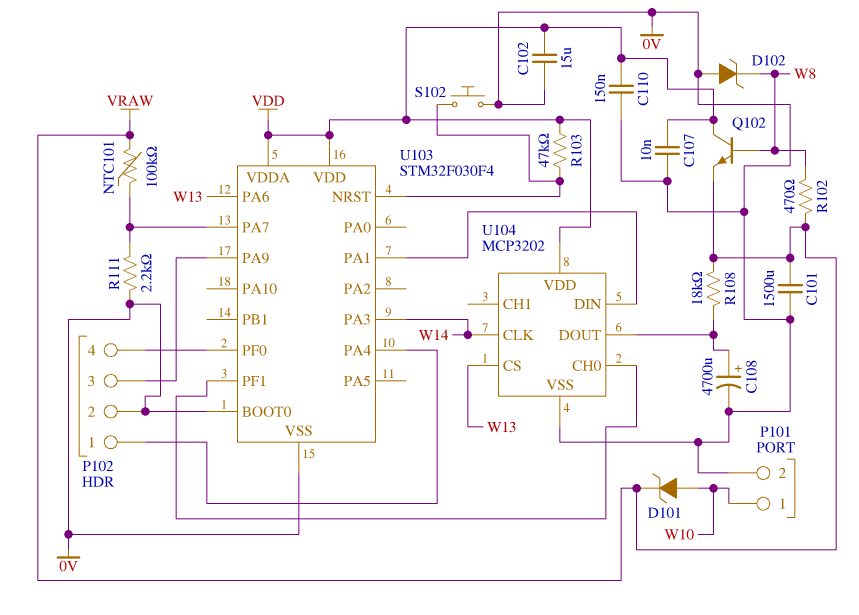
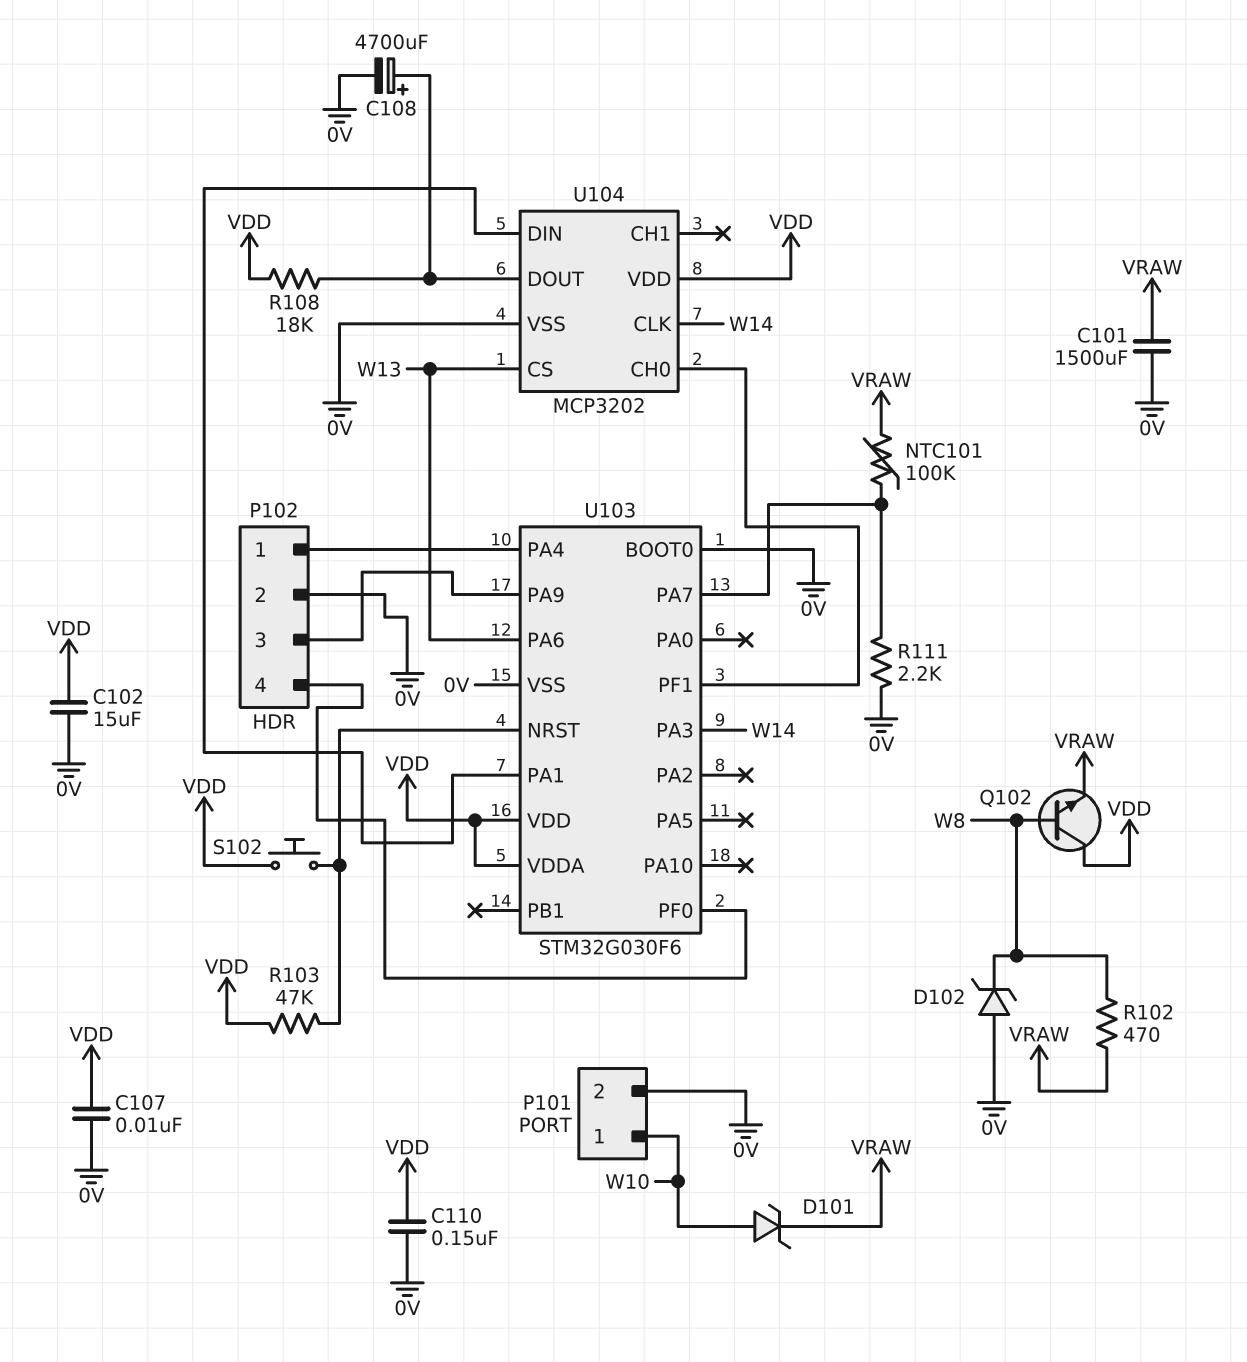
R108: 18k (U104/DOUT, VRAW) -> 18k (U104/DOUT, VDD)
S102: button (0V, U103/NRST) -> button (U103/NRST, VDD)
U103: STM32F030F4 -> STM32G030F6

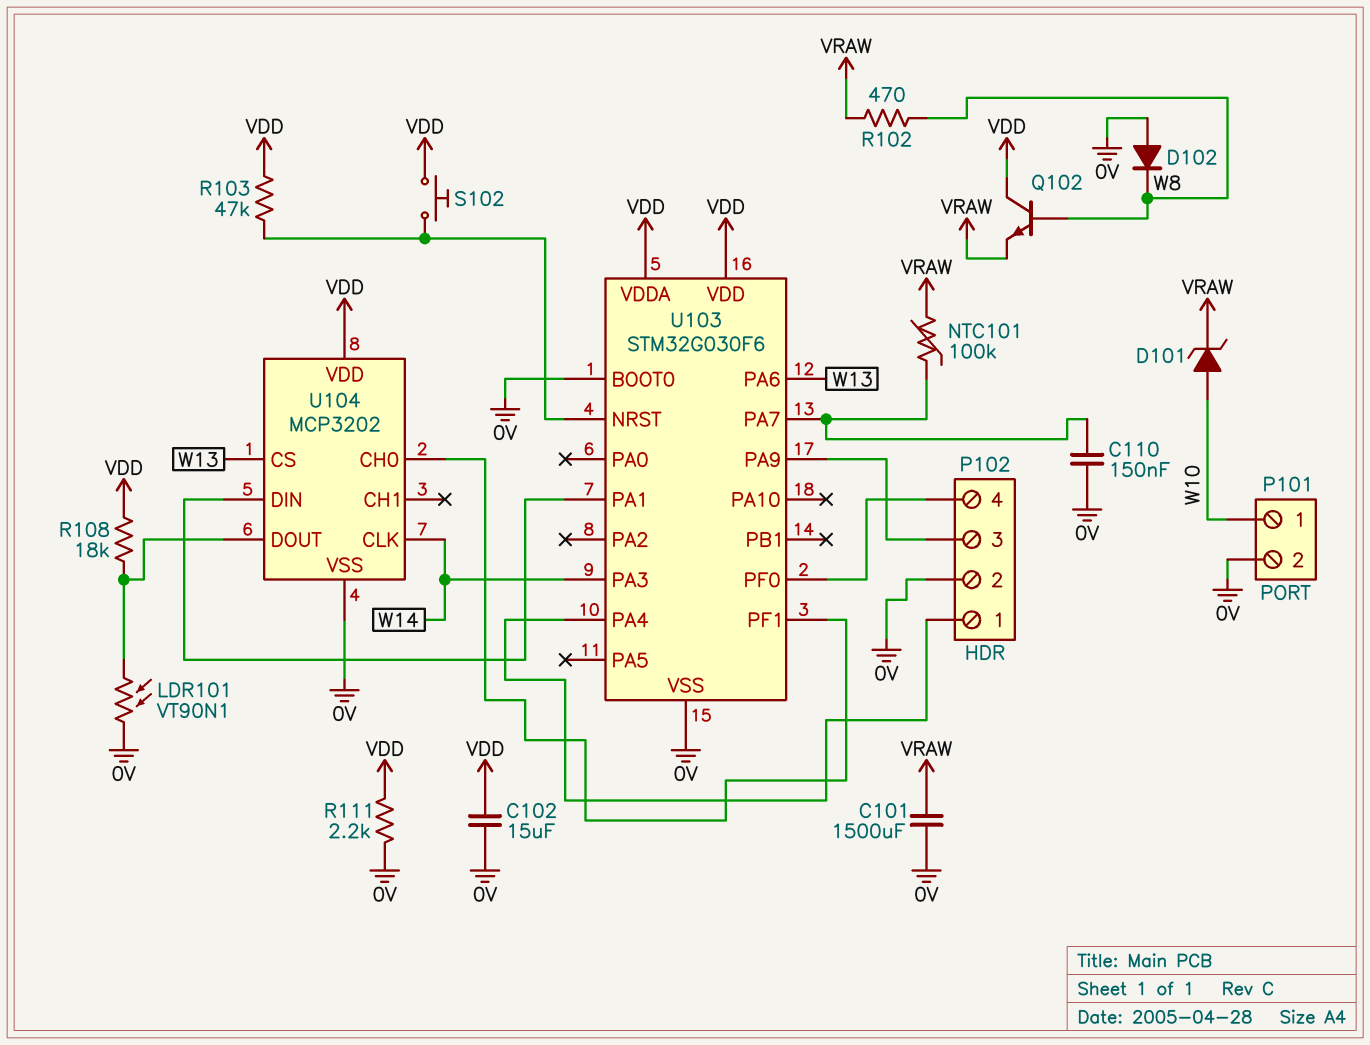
C107: 10nF (0V, VDD) -> none
C108: 4700uF (plus U104/DOUT, minus 0V) -> none
C110: 150nF (0V, VDD) -> 150nF (0V, U103/PA7)
D102: zener (A 0V, K W8) -> diode (A 0V, K W8)
LDR101: none -> VT90N1 (0V, U104/DOUT)
R111: 2.2k (0V, U103/PA7) -> 2.2k (0V, VDD)

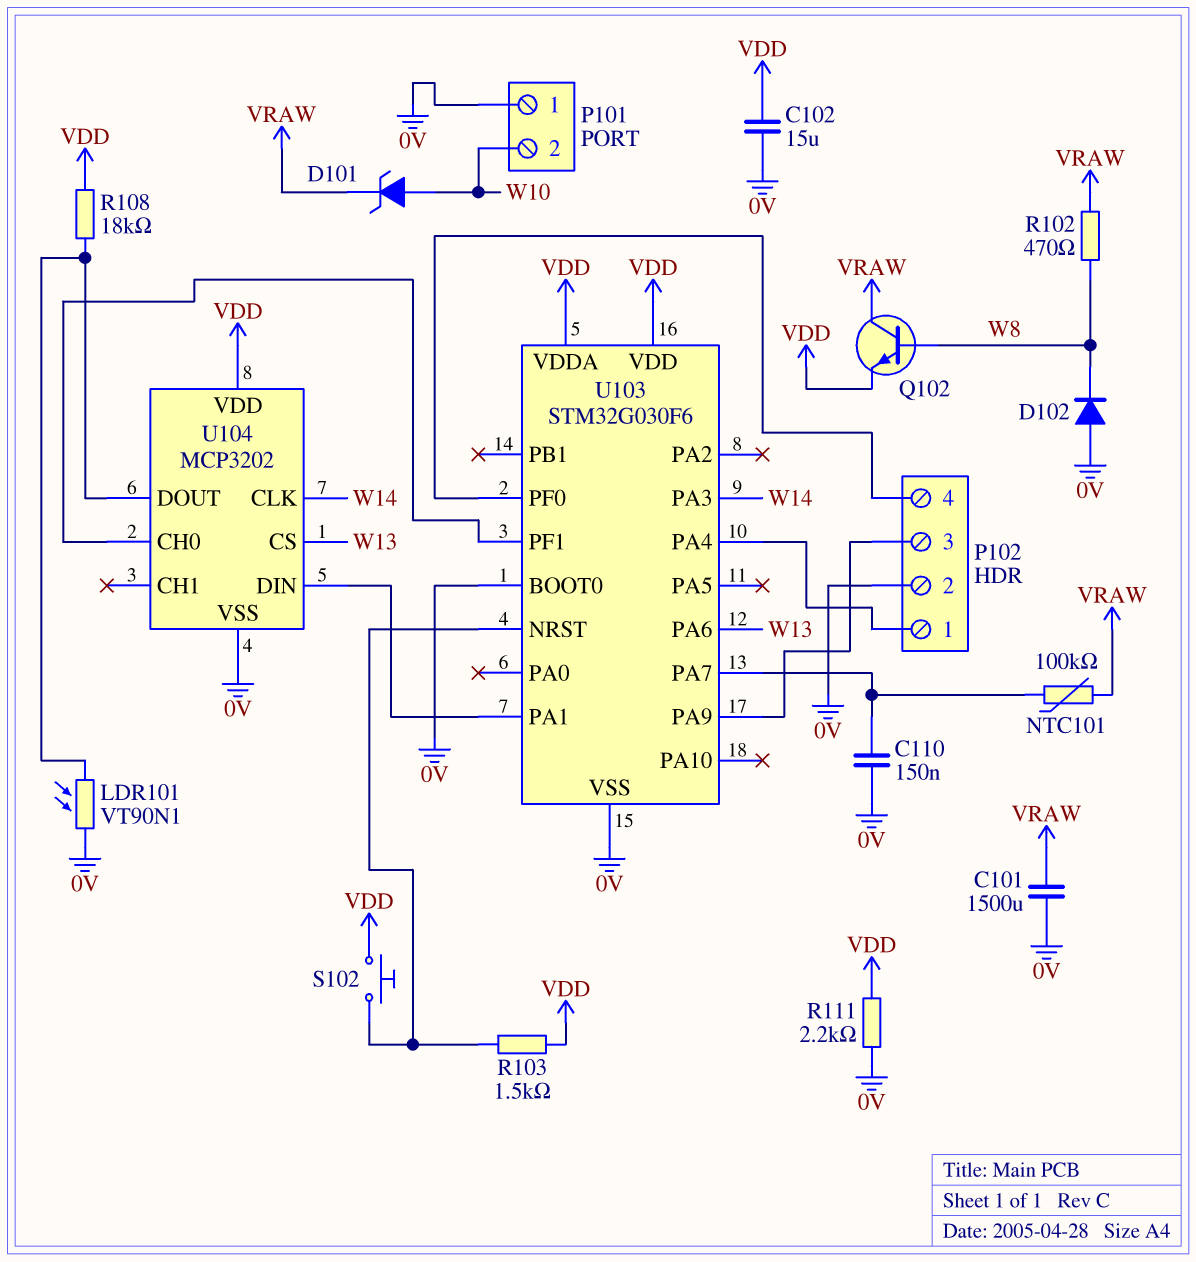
P101 pin 1: W10 -> 0V
P101 pin 2: 0V -> W10
Q102: NPN (B W8, C VDD, E VRAW) -> NPN (B W8, C VRAW, E VDD)
R103: 47k (U103/NRST, VDD) -> 1.5k (U103/NRST, VDD)

